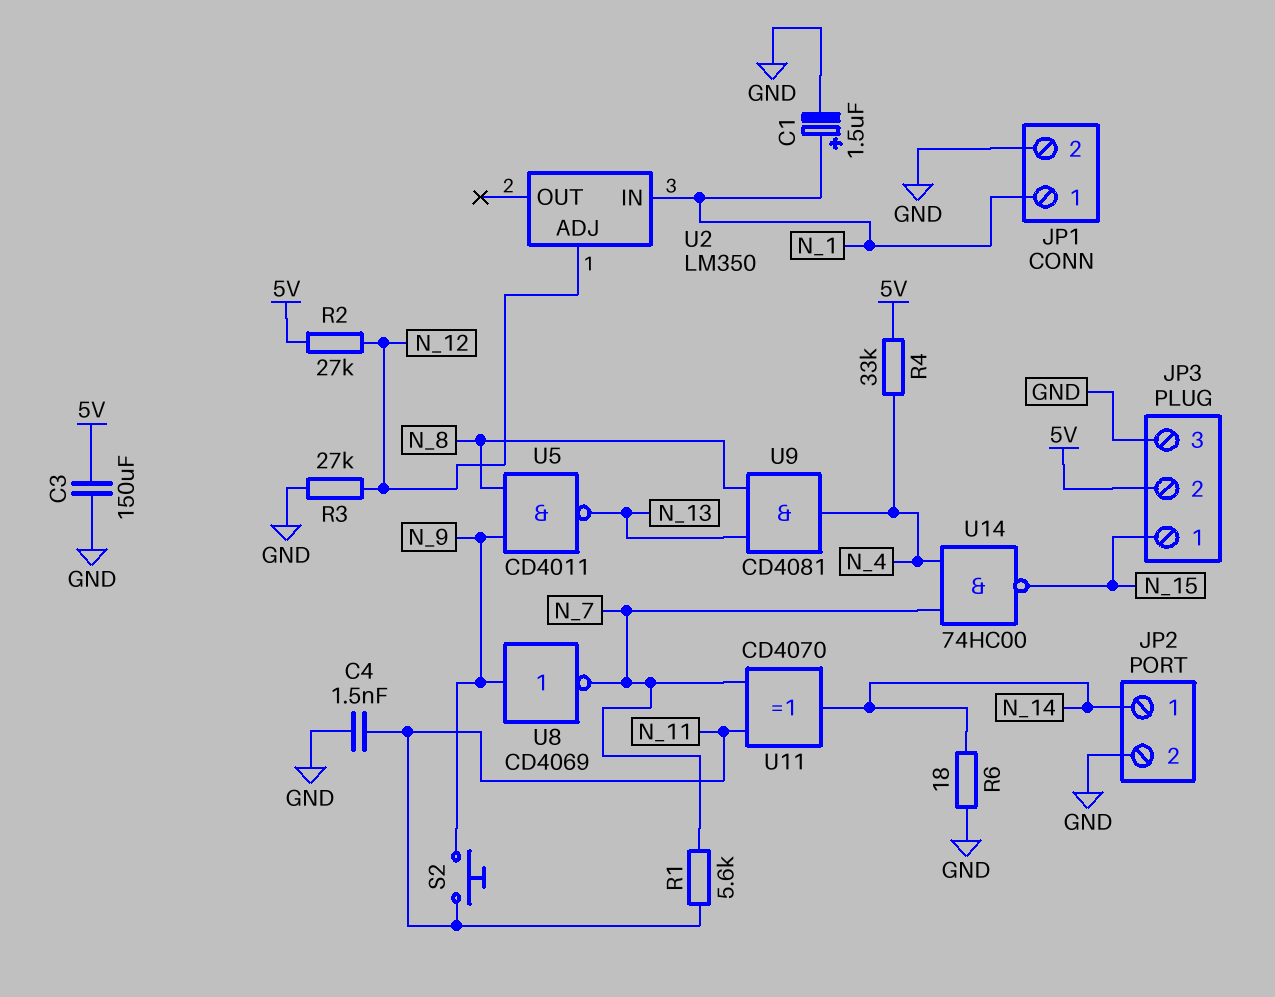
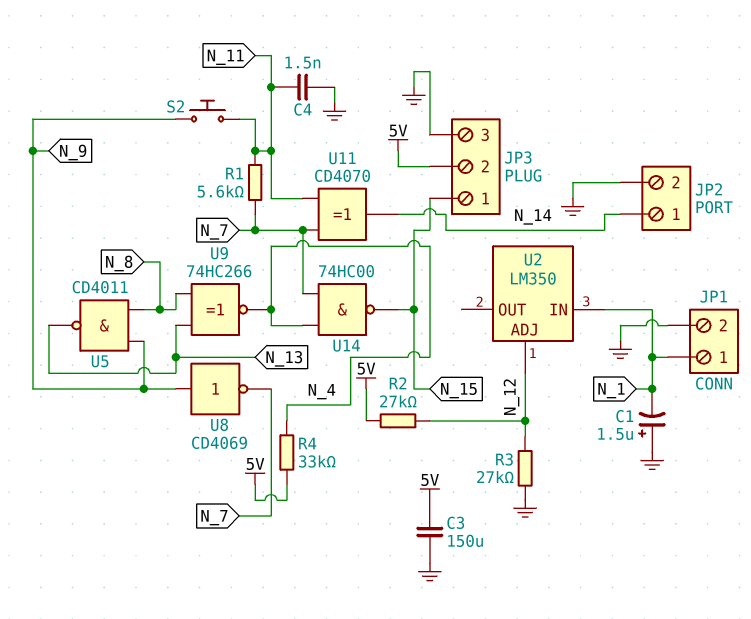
C1: 1.5uF (plus N_1, minus GND) -> 1.5uF (plus GND, minus N_1)
R6: 18 (GND, N_14) -> none
U9: AND CD4081 (in N_8, in N_13, out N_4) -> XNOR 74HC266 (in N_8, in N_13, out N_4)

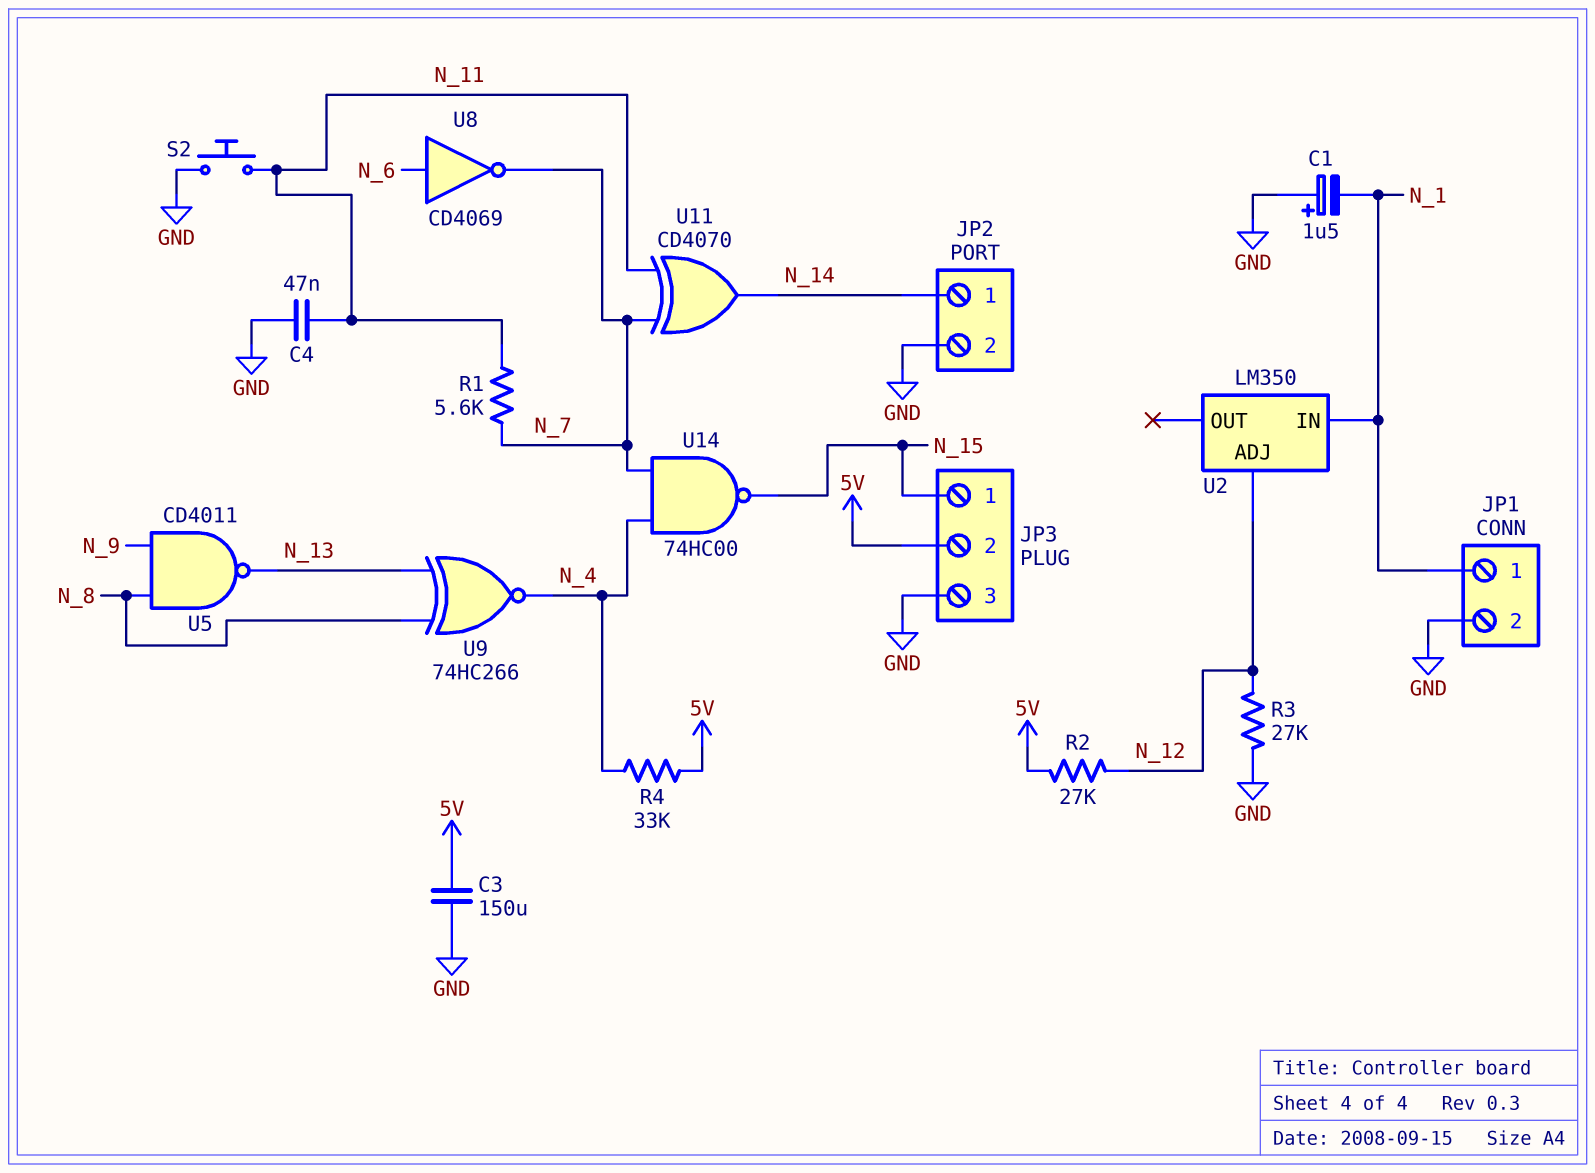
C4: 1.5nF (GND, N_11) -> 47nF (GND, N_11)
S2: button (N_9, N_11) -> button (GND, N_11)
U8: NOT CD4069 (in N_9, out N_7) -> NOT CD4069 (in N_6, out N_7)

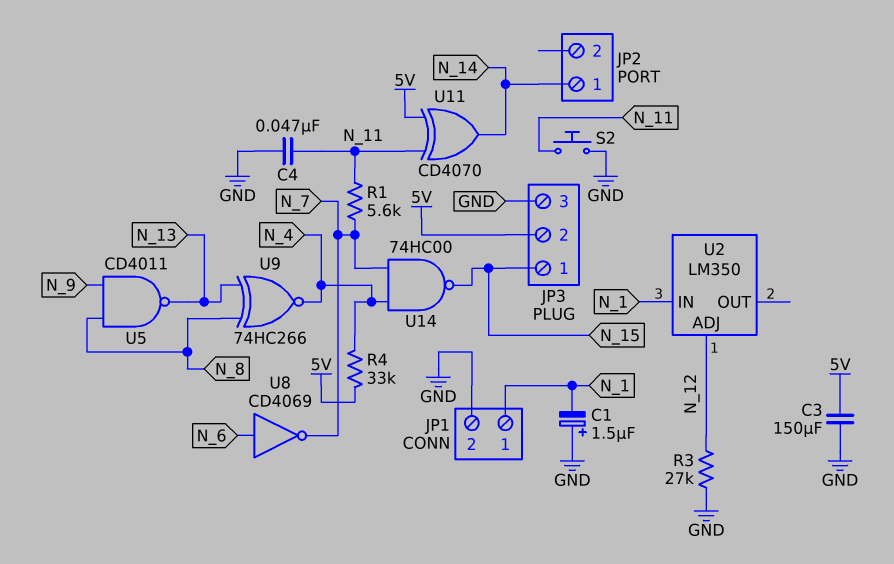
JP2 pin 2: GND -> none
R2: 27k (5V, N_12) -> none
U11: XOR CD4070 (in N_7, in N_11, out N_14) -> XOR CD4070 (in 5V, in N_11, out N_14)

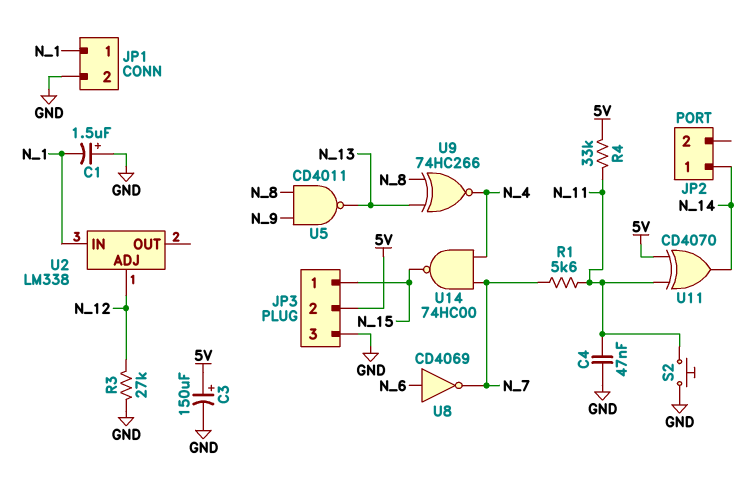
C3: 150uF (5V, GND) -> 150uF (plus 5V, minus GND)
R4: 33k (5V, N_4) -> 33k (5V, N_11)
U2: LM350 -> LM338

